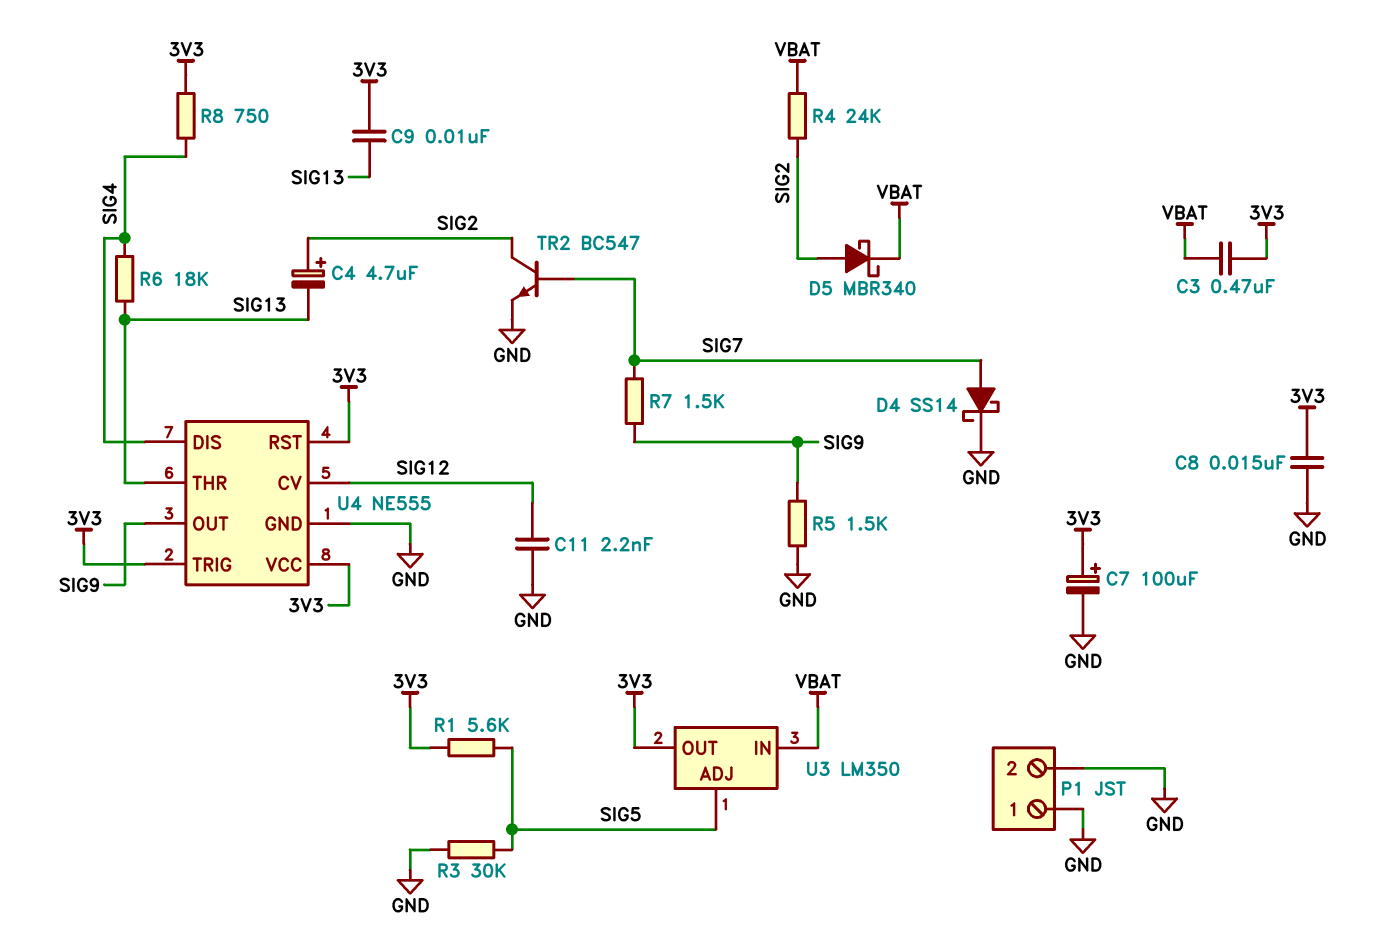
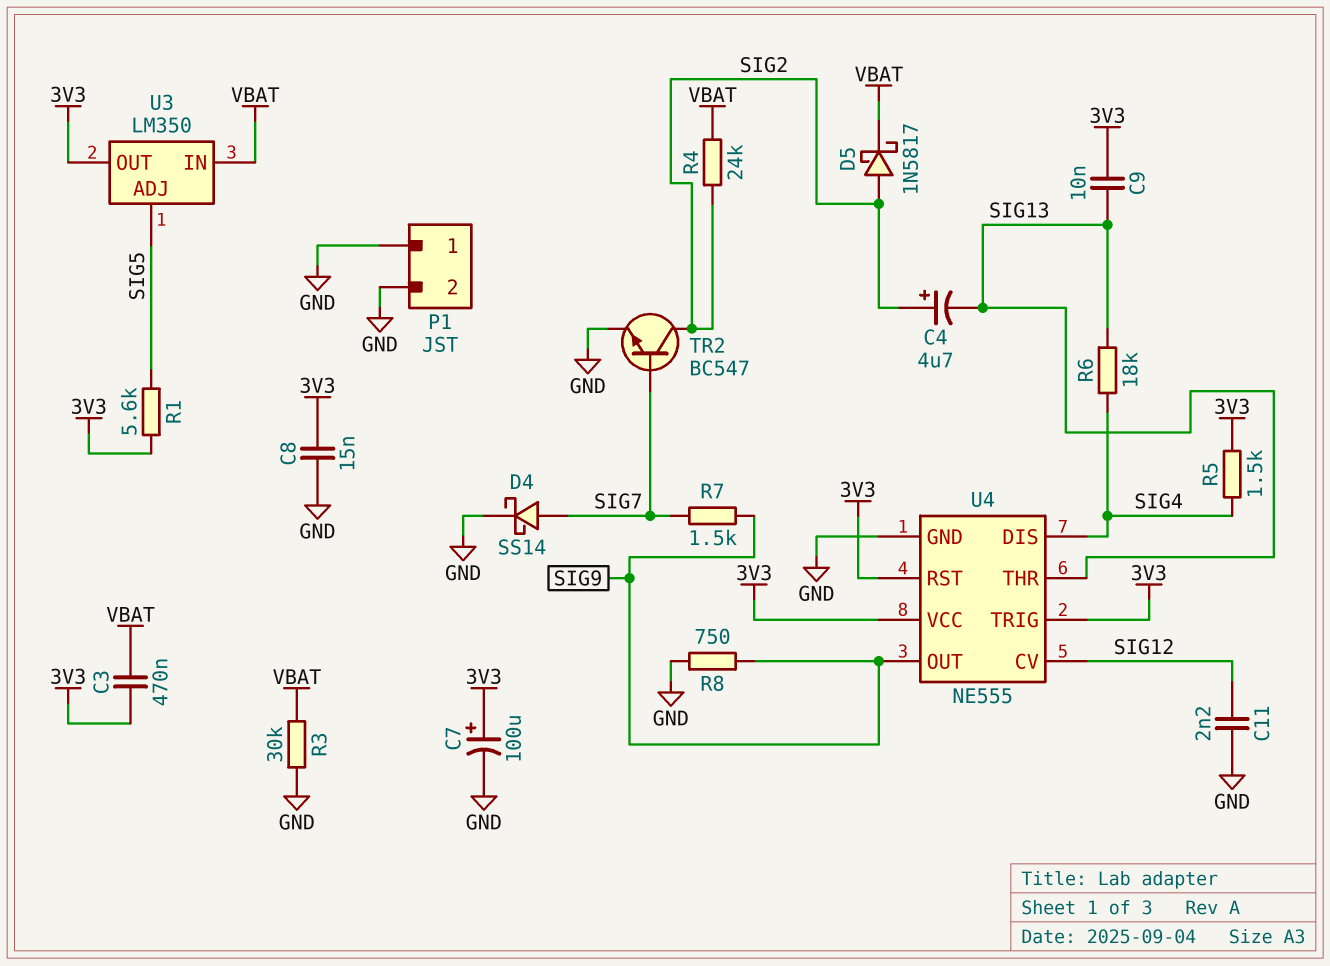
D5: schottky MBR340 (A SIG2, K VBAT) -> schottky 1N5817 (A SIG2, K VBAT)
R3: 30k (GND, SIG5) -> 30k (GND, VBAT)
R5: 1.5k (GND, SIG9) -> 1.5k (3V3, SIG4)
R8: 750 (3V3, SIG4) -> 750 (GND, SIG9)

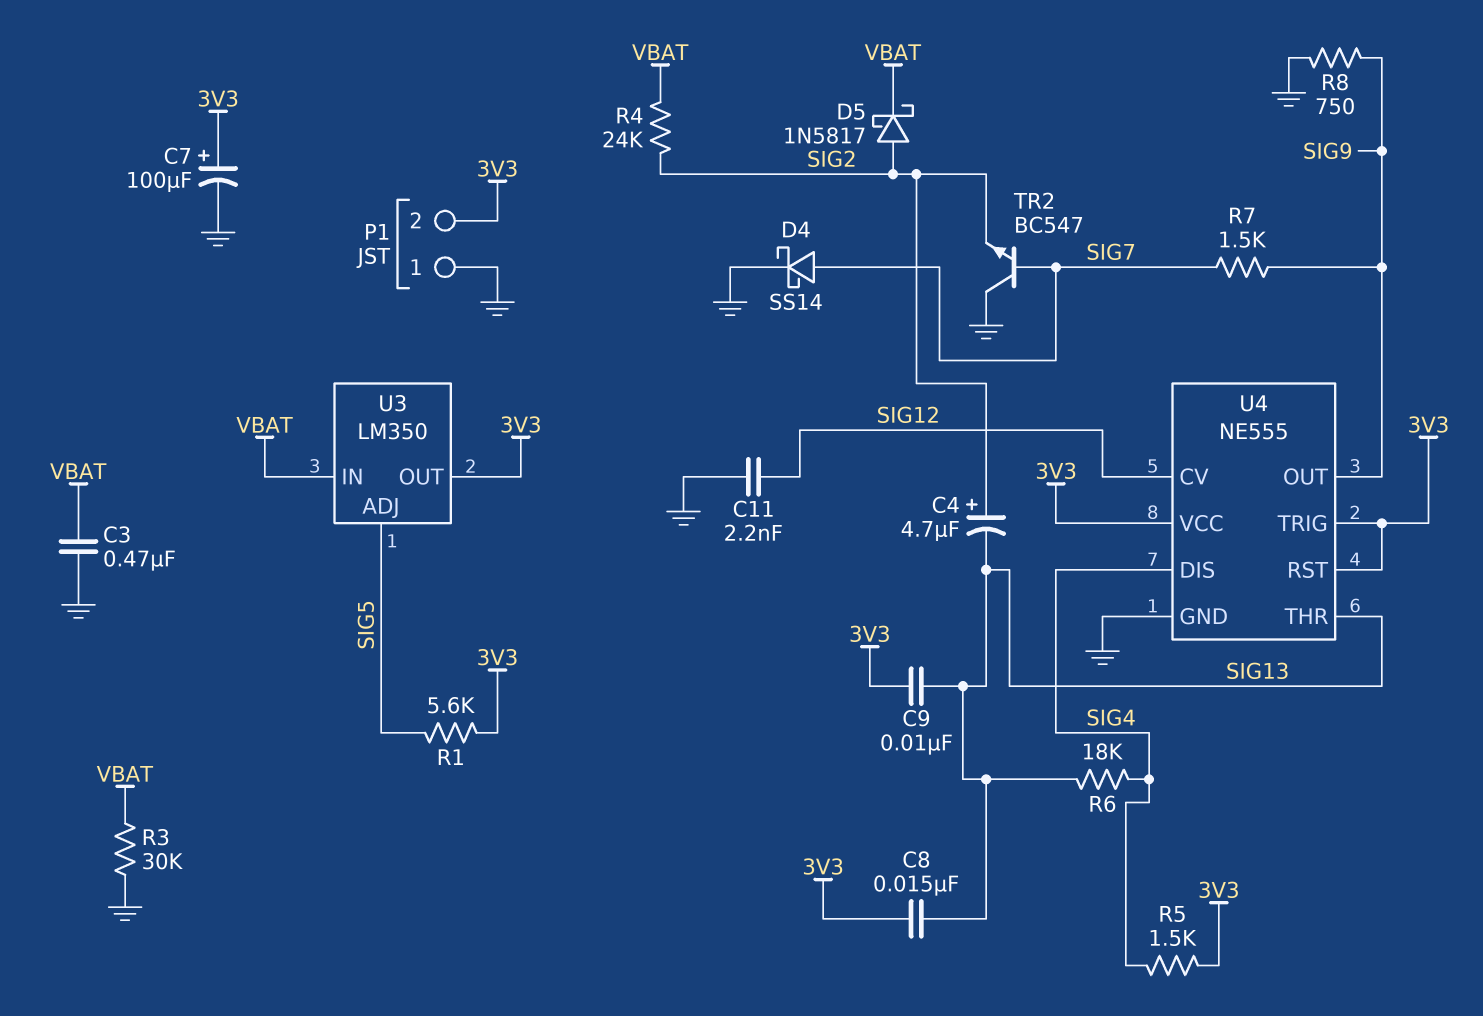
C3: 470nF (3V3, VBAT) -> 470nF (GND, VBAT)
C8: 15nF (3V3, GND) -> 15nF (3V3, SIG13)
P1 pin 2: GND -> 3V3
TR2: NPN BC547 (B SIG7, C SIG2, E GND) -> NPN BC547 (B SIG7, C GND, E SIG2)

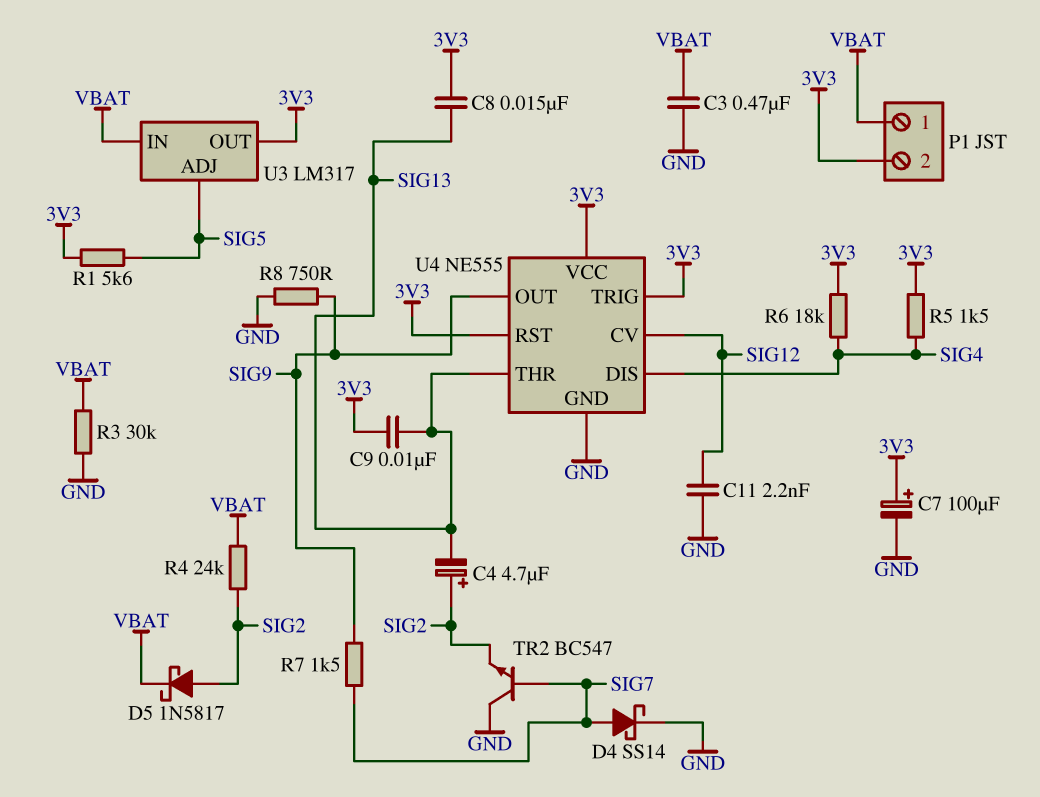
P1 pin 1: GND -> VBAT
R6: 18k (SIG4, SIG13) -> 18k (3V3, SIG4)
U3: LM350 -> LM317

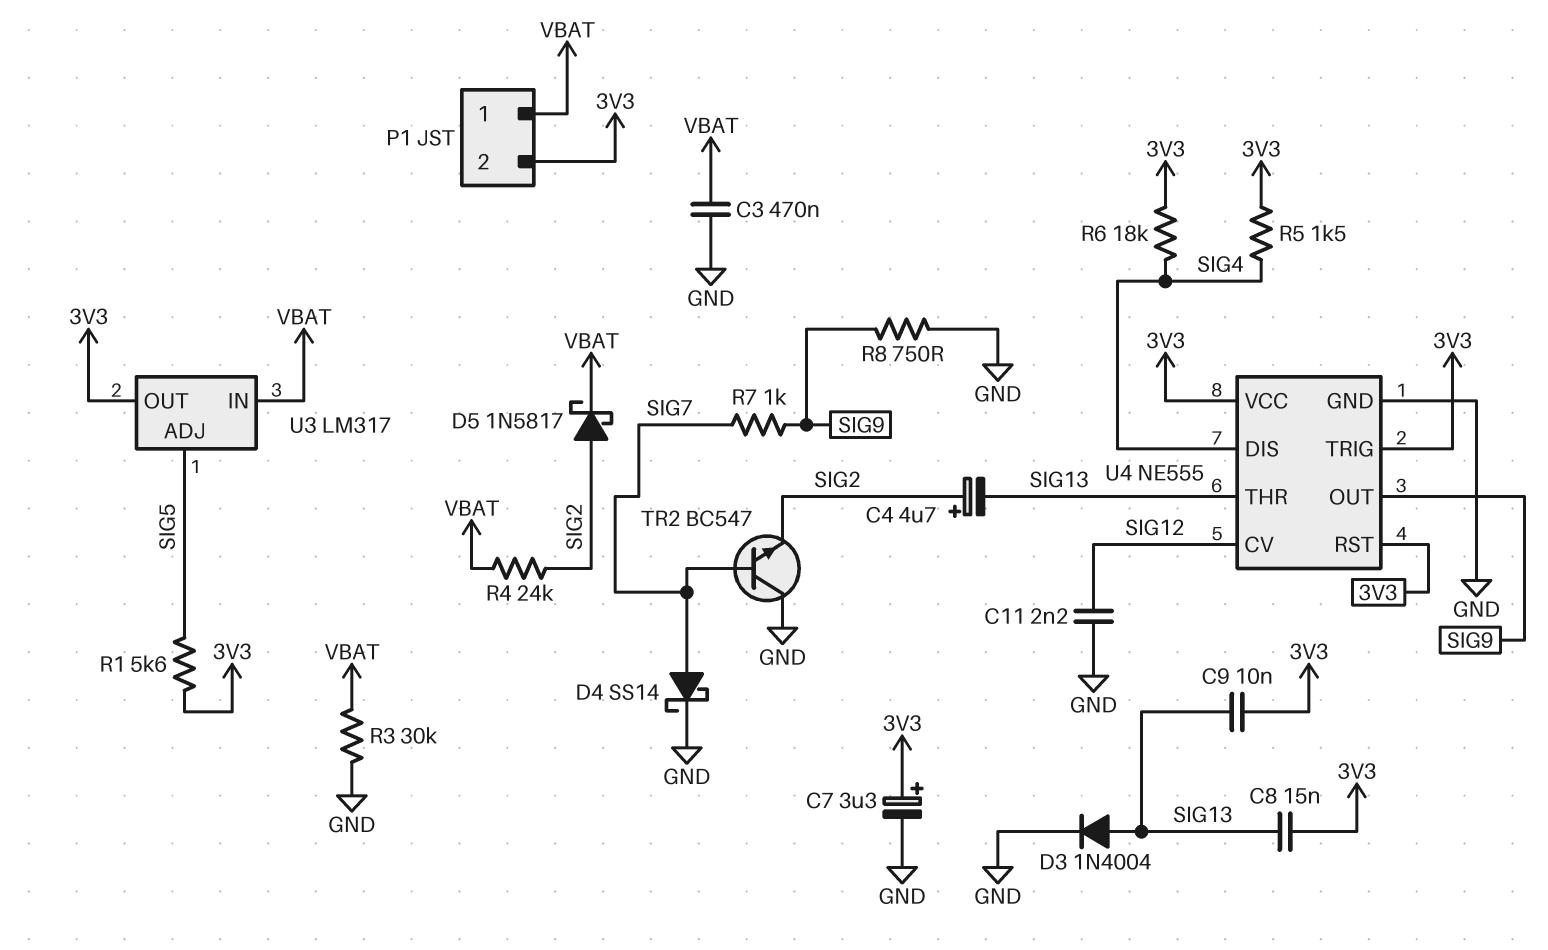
C7: 100uF (plus 3V3, minus GND) -> 3.3uF (plus 3V3, minus GND)
D3: none -> diode 1N4004 (A SIG13, K GND)
R7: 1.5k (SIG7, SIG9) -> 1k (SIG7, SIG9)

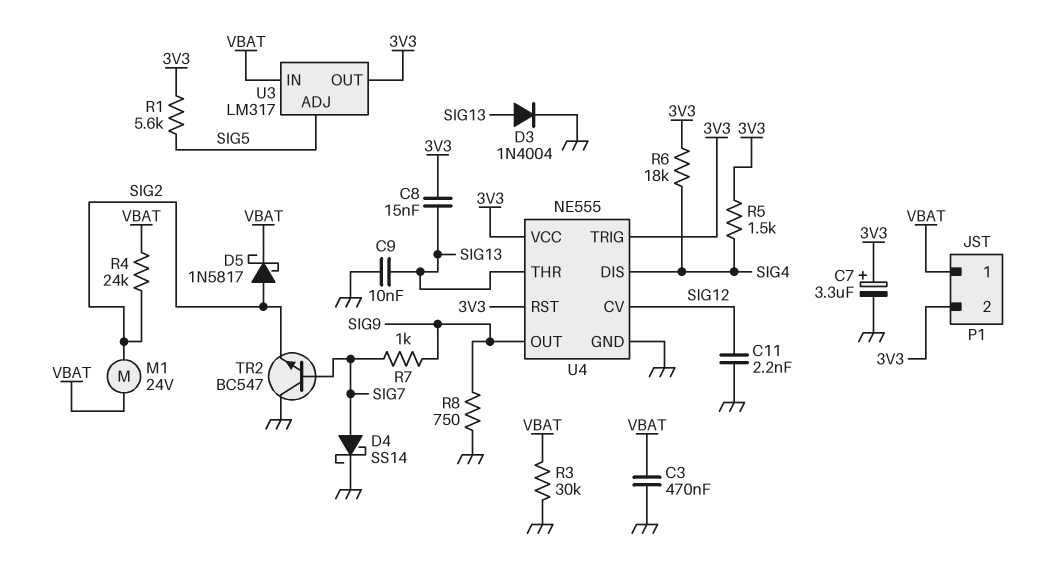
C4: 4.7uF (plus SIG2, minus SIG13) -> none
C9: 10nF (3V3, SIG13) -> 10nF (GND, SIG13)
M1: none -> motor 24V (SIG2, VBAT)

